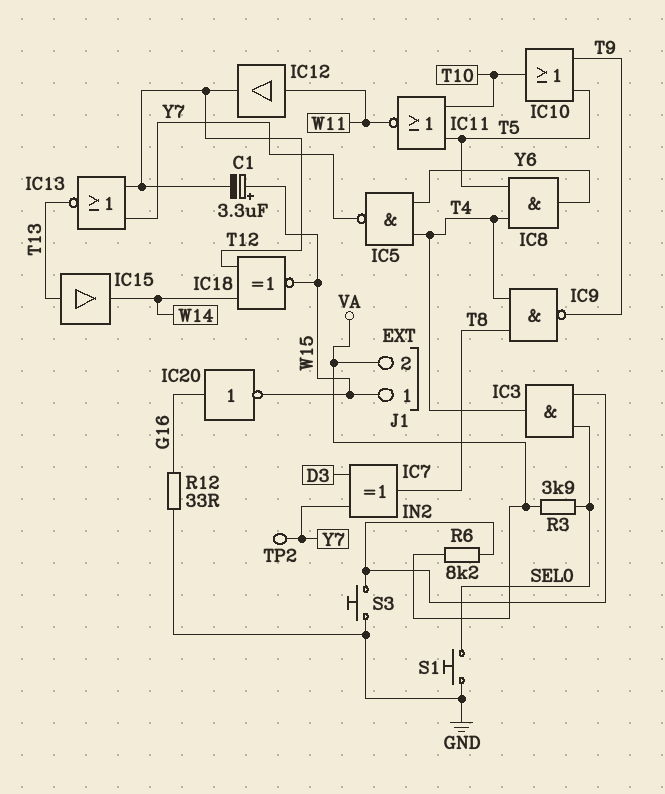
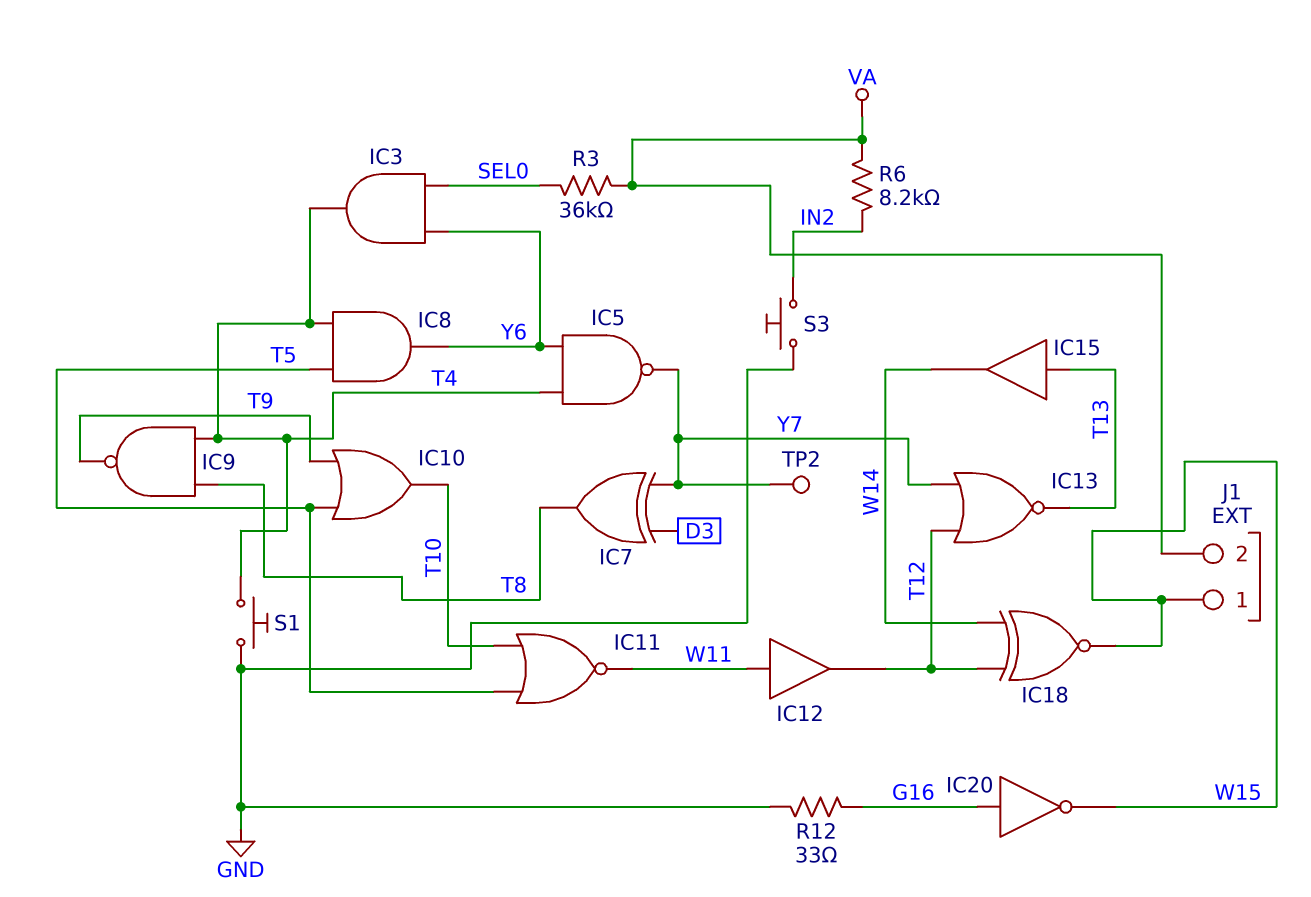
C1: 3.3uF (plus W15, minus T12) -> none
IC3: AND (in IN2, in SEL0, out T4) -> AND (in SEL0, in Y6, out T4)
R3: 3.9k (SEL0, VA) -> 36k (SEL0, VA)
S1: button (GND, SEL0) -> button (GND, T4)

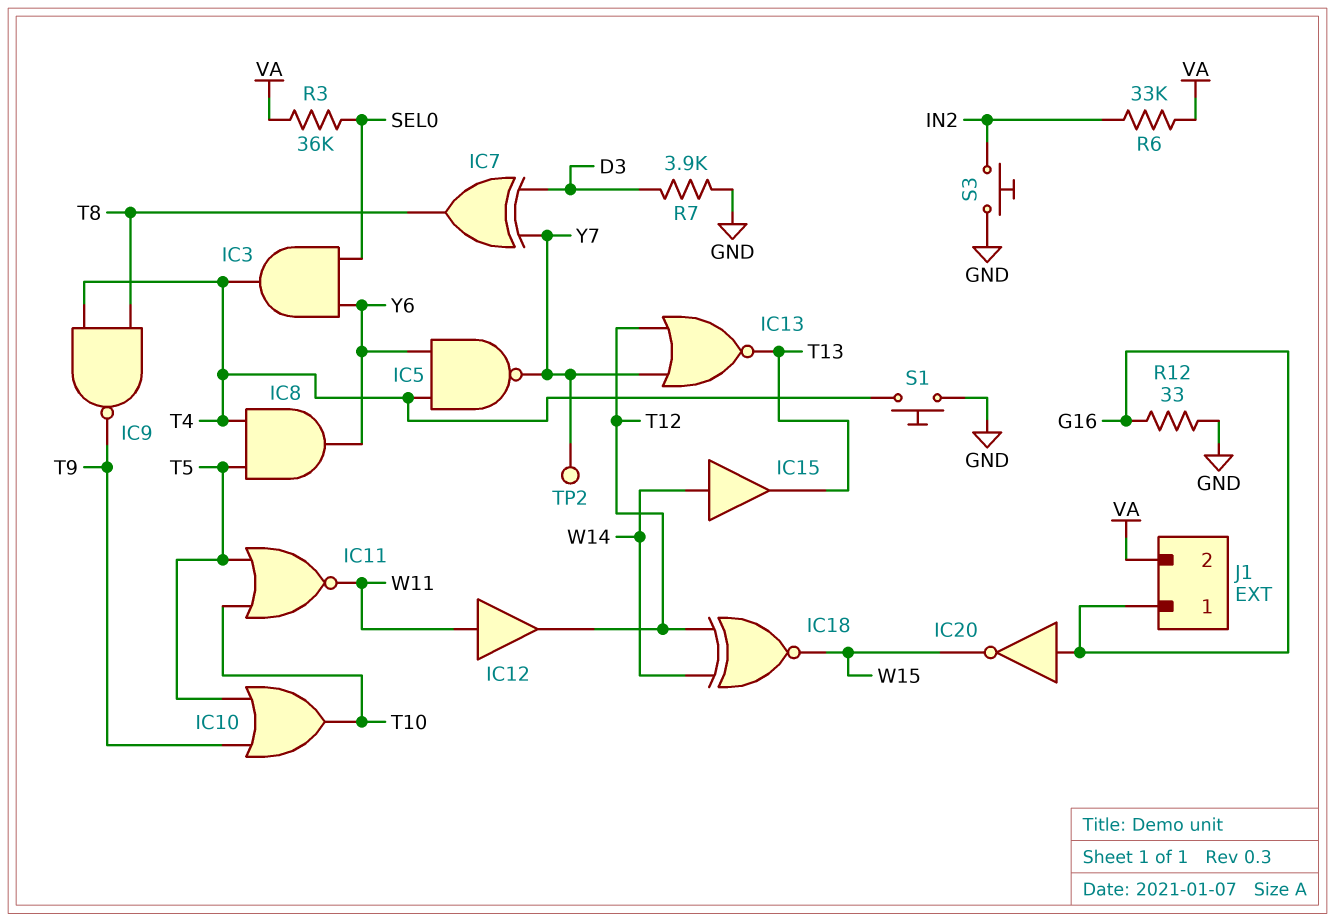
IC15: buffer (in T13, out W14) -> buffer (in W14, out T13)
J1 pin 1: W15 -> G16
R6: 8.2k (IN2, VA) -> 33k (IN2, VA)
R7: none -> 3.9k (D3, GND)

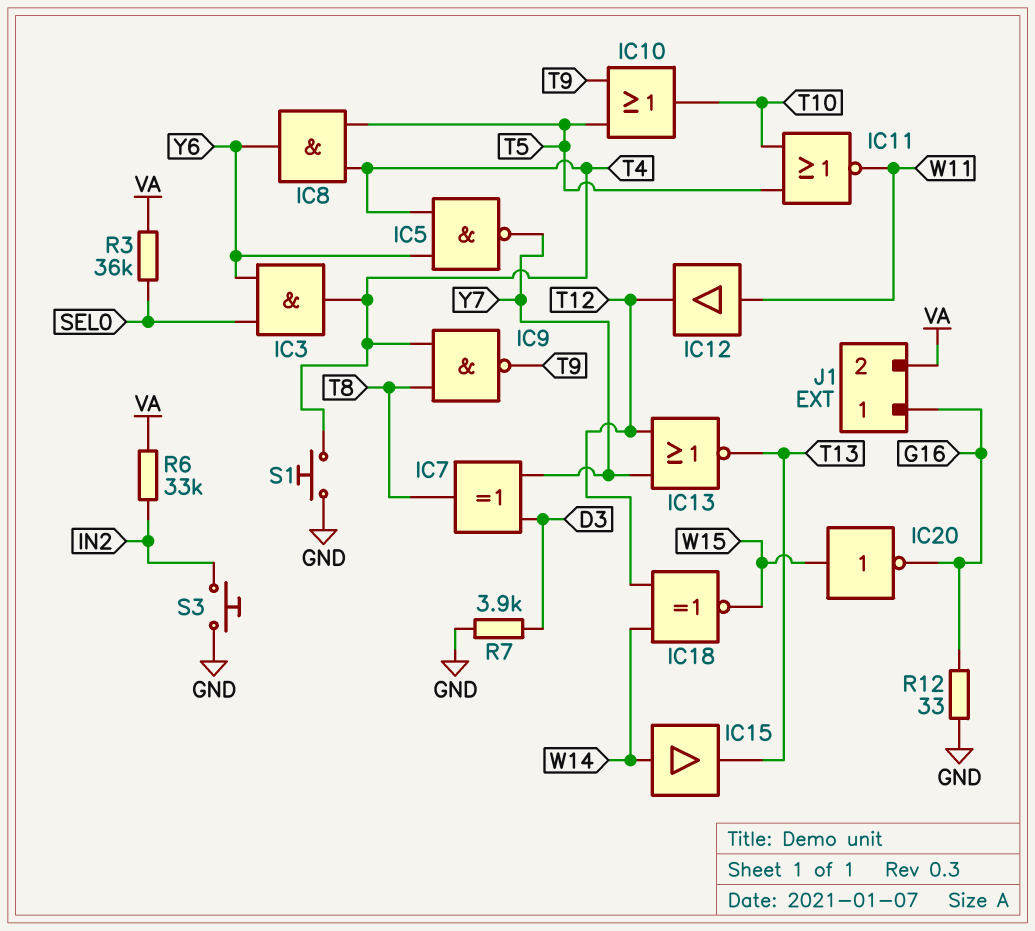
IC20: NOT (in G16, out W15) -> NOT (in W15, out G16)
TP2: test point (Y7) -> none

